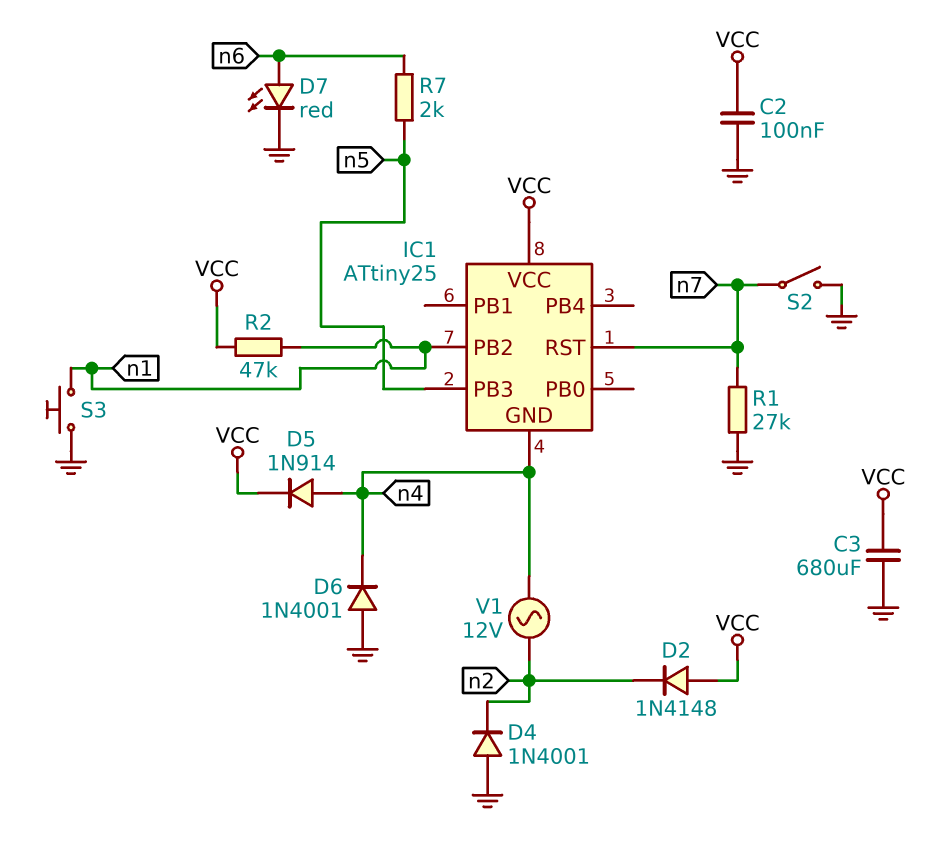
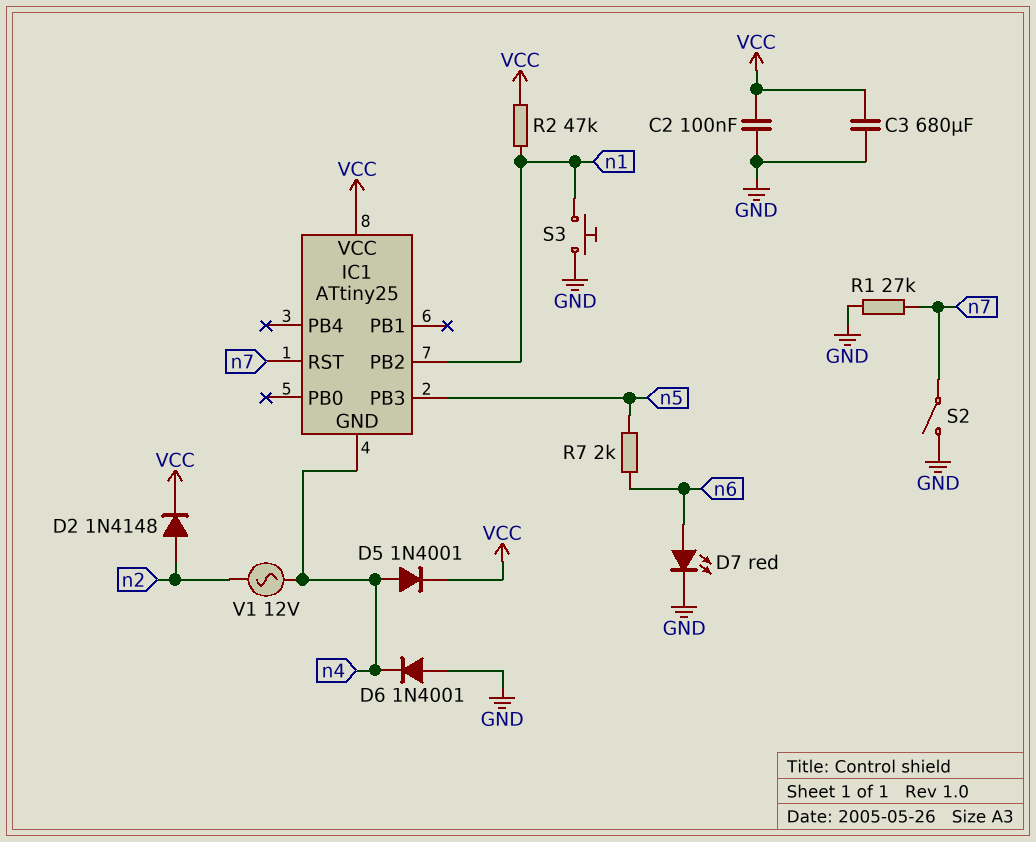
D2: diode 1N4148 (A VCC, K n2) -> diode 1N4148 (A n2, K VCC)
D4: diode 1N4001 (A GND, K n2) -> none
D5: diode 1N914 (A n4, K VCC) -> diode 1N4001 (A n4, K VCC)

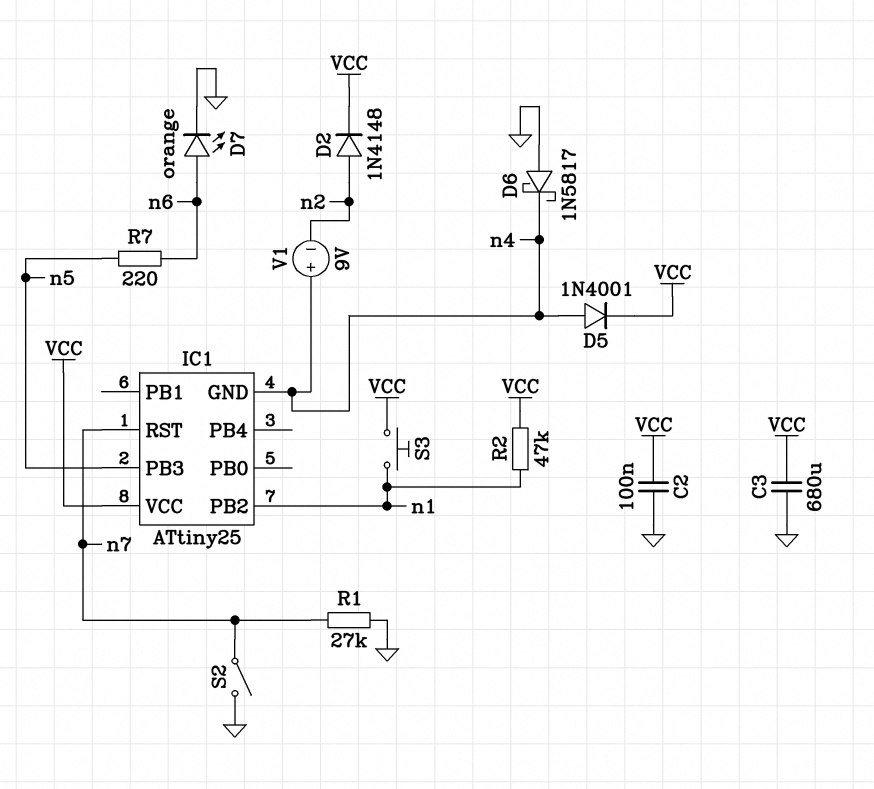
D6: diode 1N4001 (A GND, K n4) -> schottky 1N5817 (A GND, K n4)
D7: LED red (A n6, K GND) -> LED orange (A n6, K GND)
R7: 2k (n5, n6) -> 220 (n5, n6)
S3: button (GND, n1) -> button (VCC, n1)
V1: AC 12V (n2, n4) -> 9V (plus n4, minus n2)

